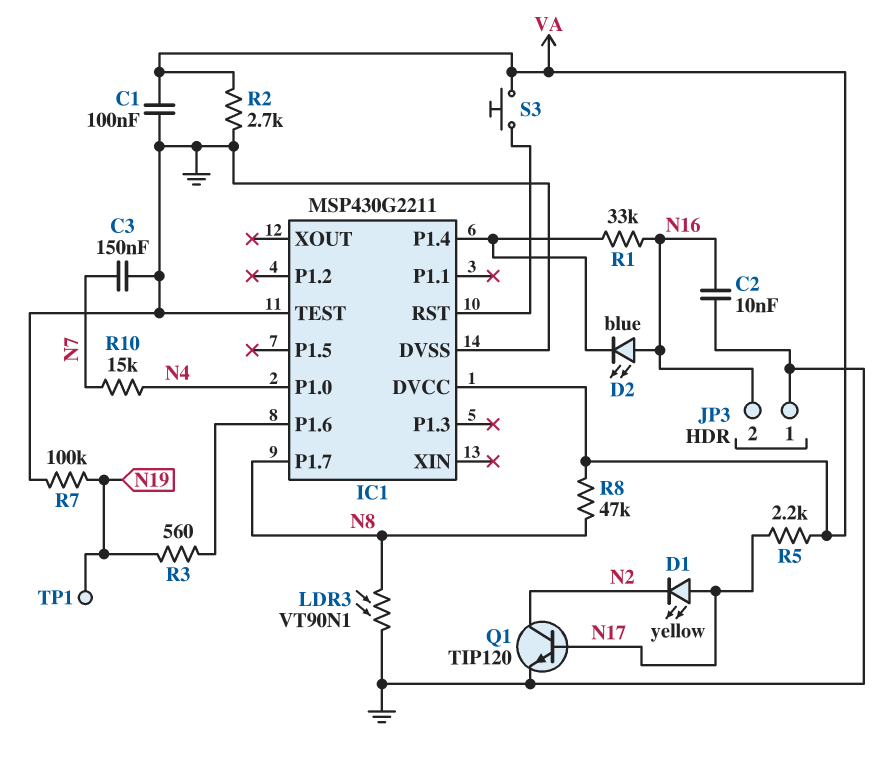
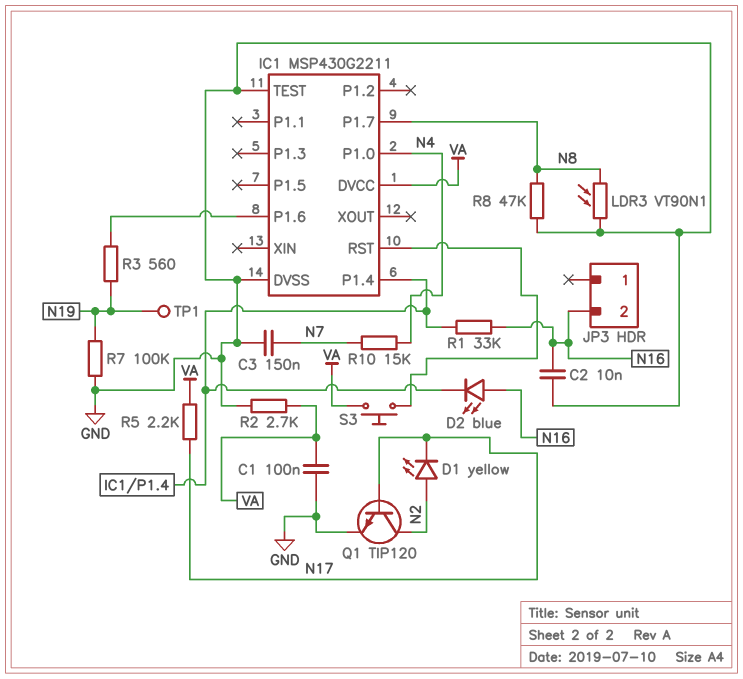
D1: LED yellow (A N17, K N2) -> LED yellow (A N2, K N17)
JP3 pin 1: GND -> none
R8: 47k (N8, VA) -> 47k (GND, N8)

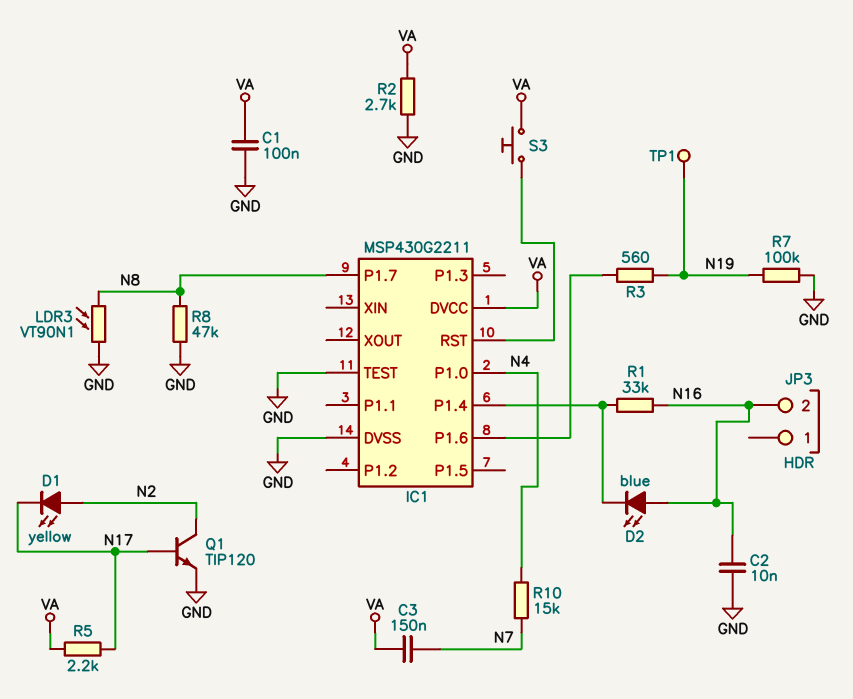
C3: 150nF (GND, N7) -> 150nF (N7, VA)

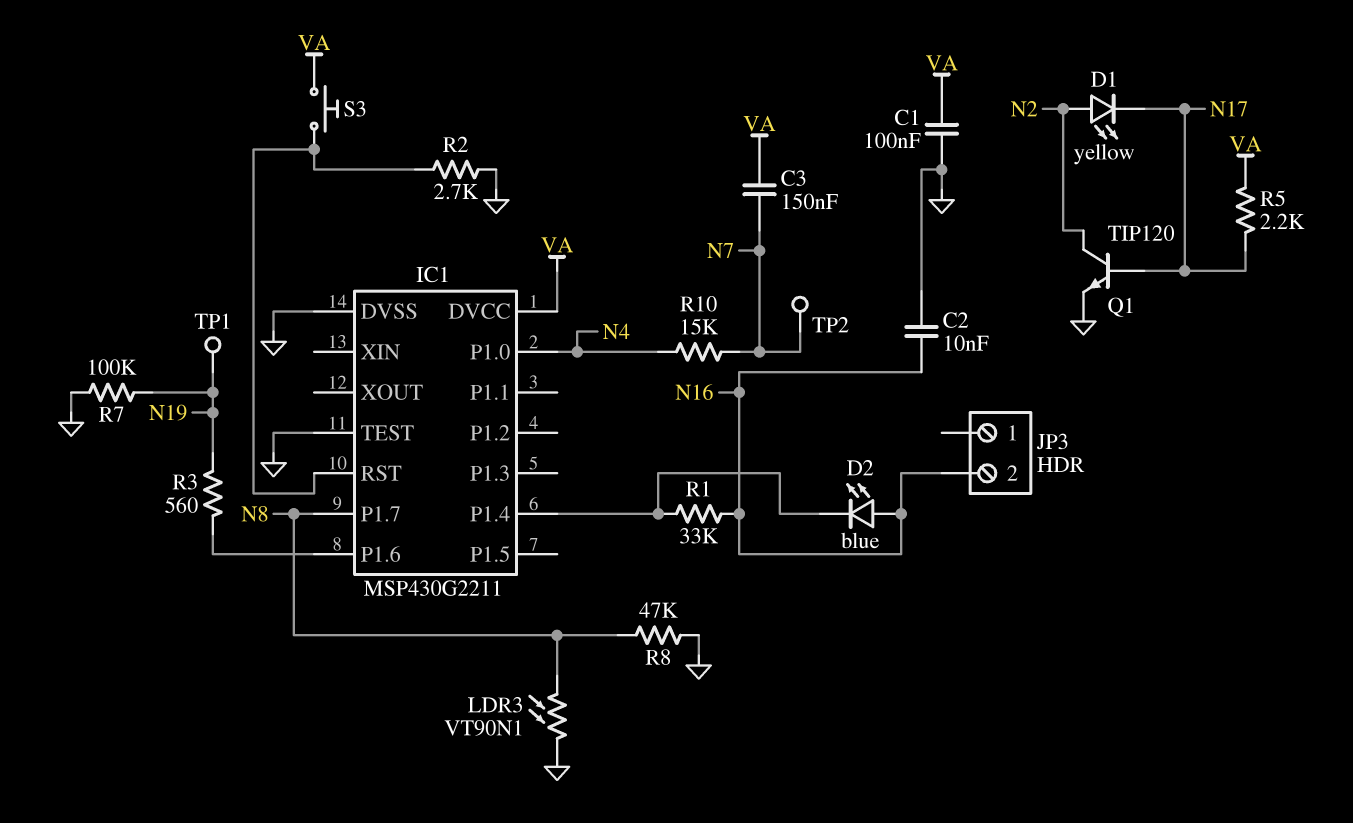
R2: 2.7k (GND, VA) -> 2.7k (GND, IC1/RST)
TP2: none -> test point (N7)

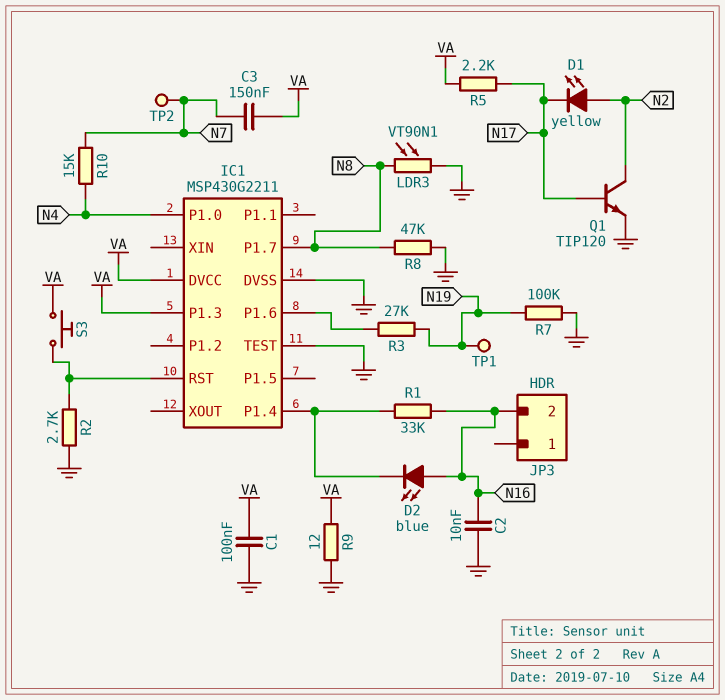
IC1 pin P1.3: none -> VA
R3: 560 (IC1/P1.6, N19) -> 27k (IC1/P1.6, N19)
R9: none -> 12 (GND, VA)

